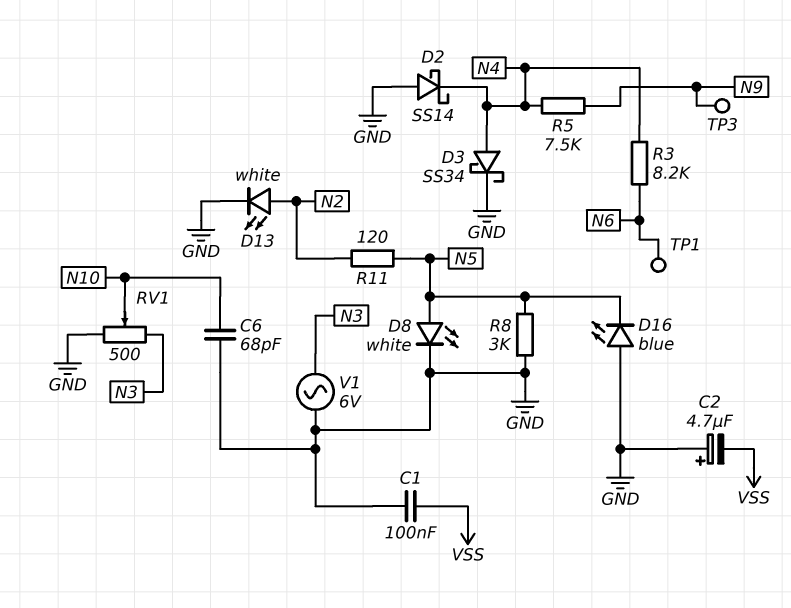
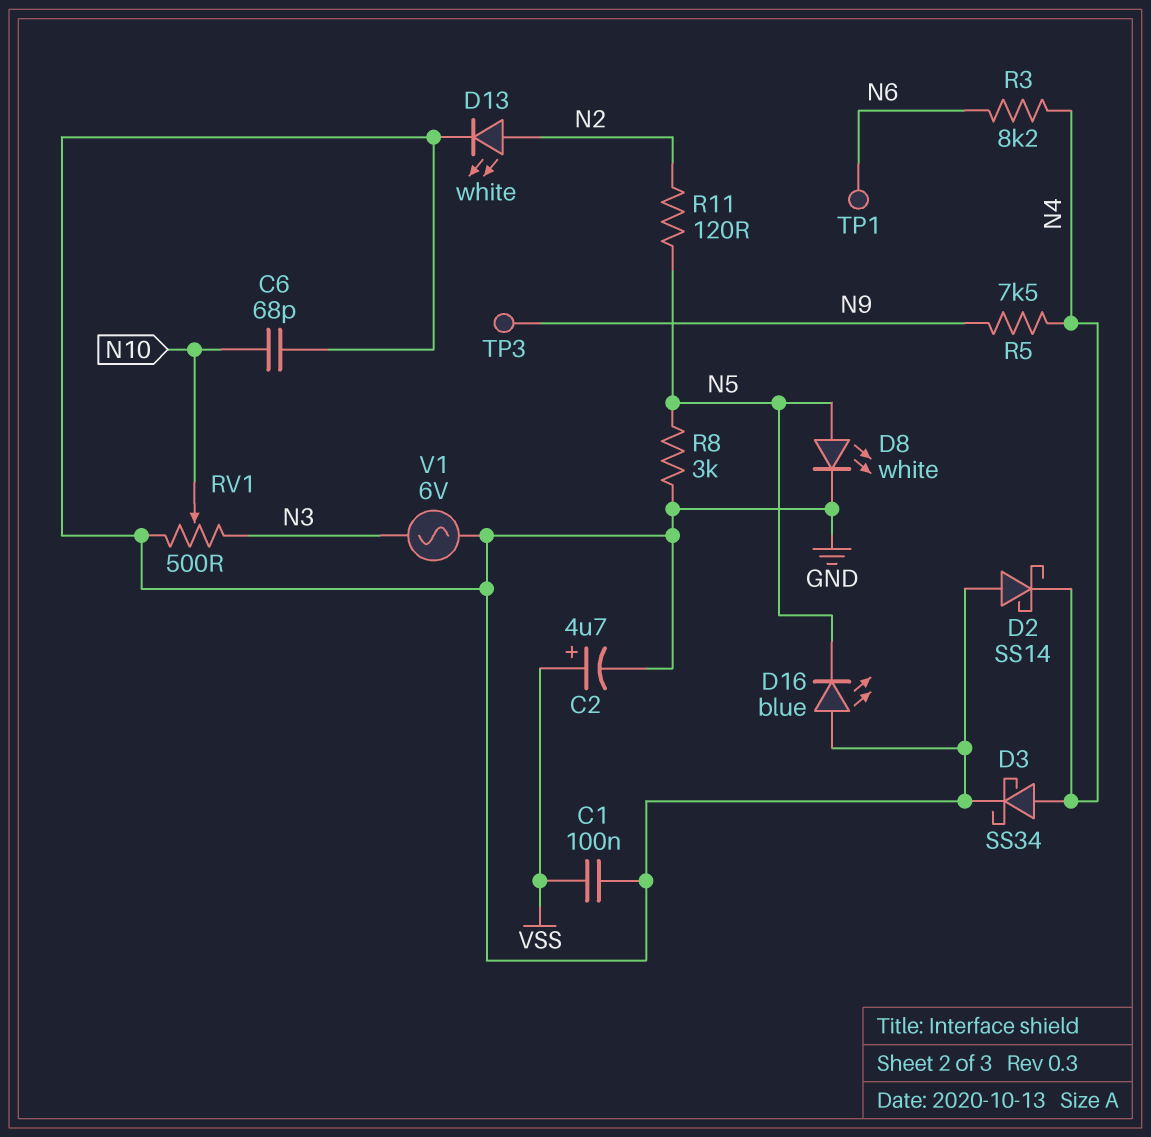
C2: 4.7uF (plus GND, minus VSS) -> 4.7uF (plus VSS, minus GND)

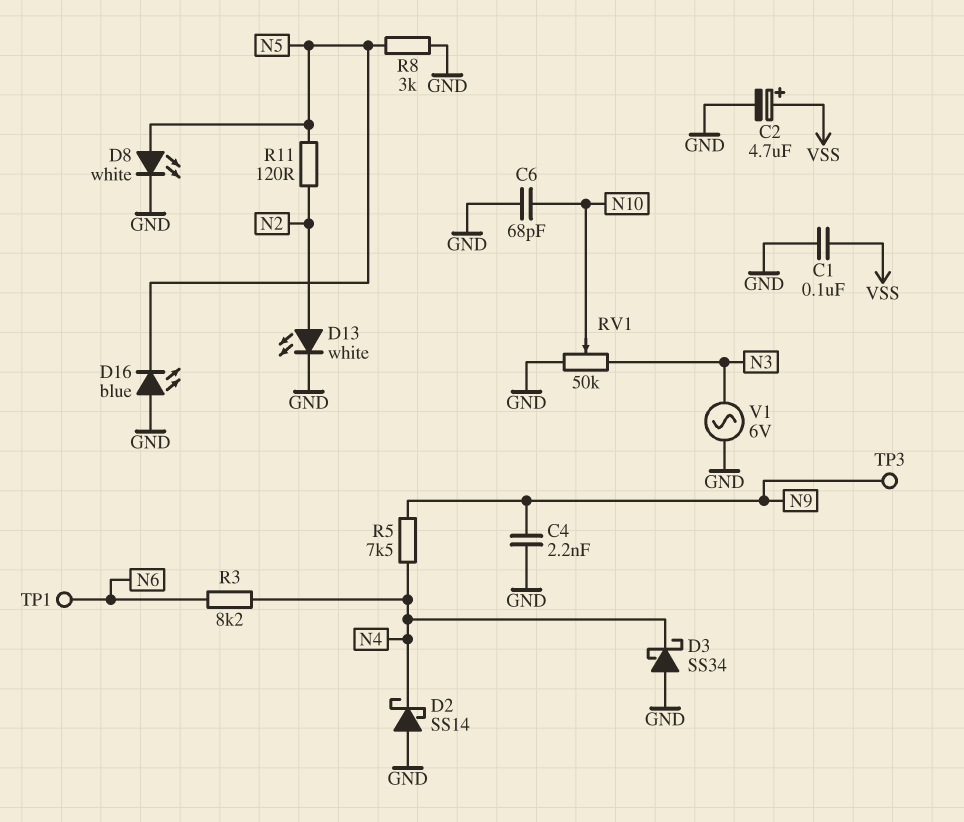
C4: none -> 2.2nF (GND, N9)
D3: schottky SS34 (A N4, K GND) -> schottky SS34 (A GND, K N4)
RV1: 500 (GND, N3, wiper N10) -> 50k (GND, N3, wiper N10)

